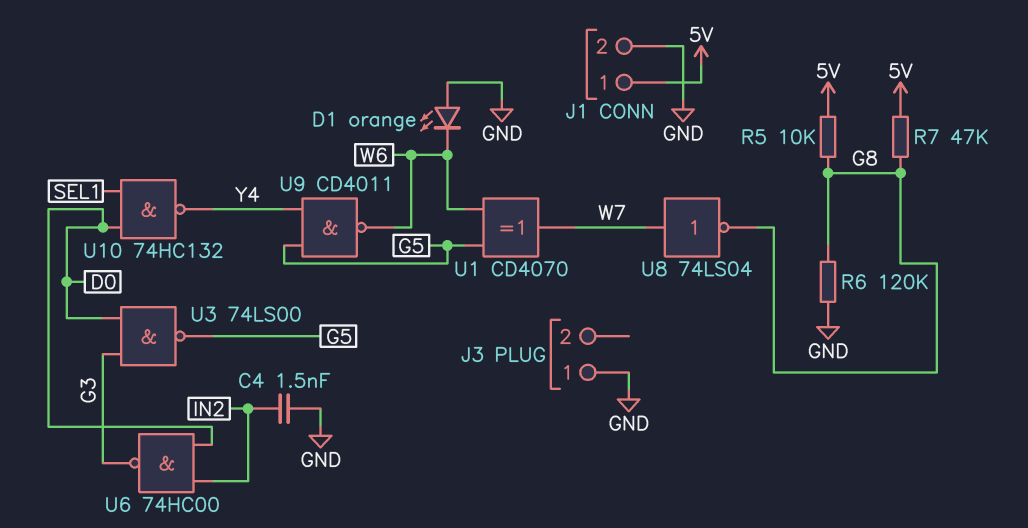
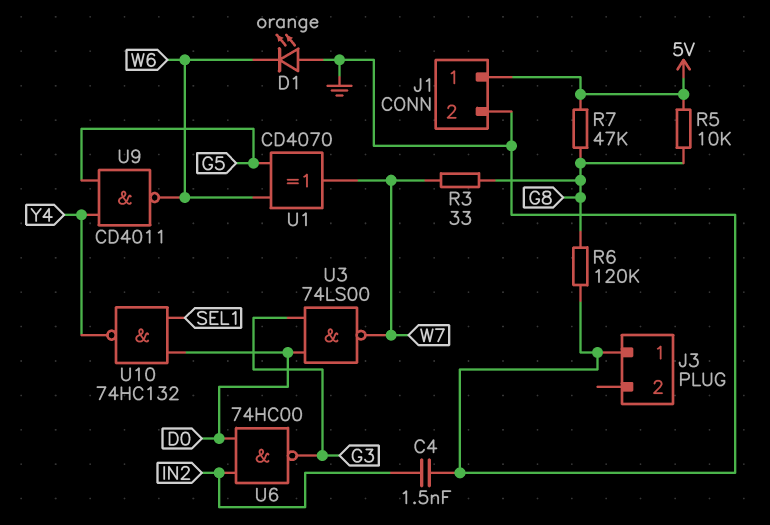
R3: none -> 33 (G8, W7)
U3: NAND 74LS00 (in D0, in G3, out G5) -> NAND 74LS00 (in D0, in G3, out W7)
U8: NOT 74LS04 (in W7, out G8) -> none

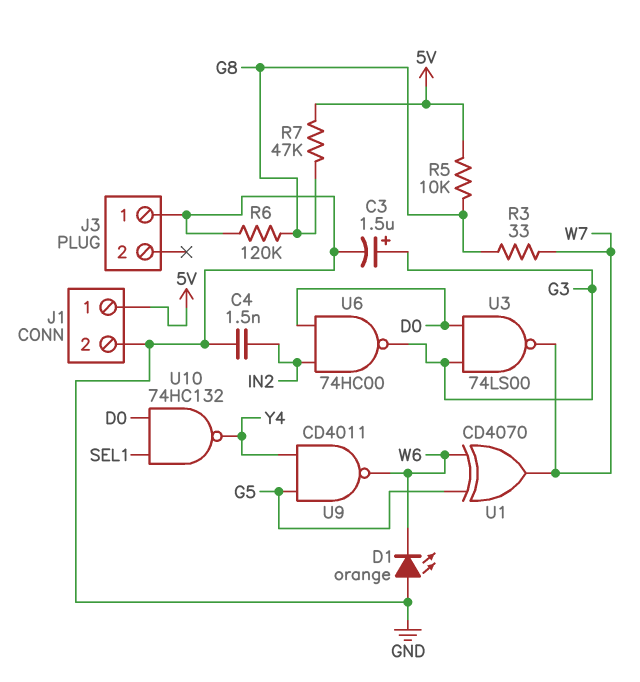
C3: none -> 1.5uF (plus G3, minus GND)

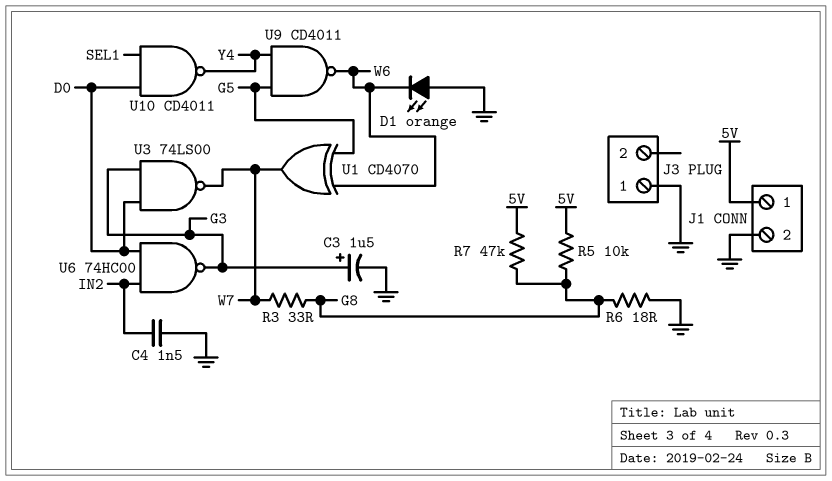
R6: 120k (G8, GND) -> 18 (G8, GND)
U10: NAND 74HC132 (in D0, in SEL1, out Y4) -> NAND CD4011 (in D0, in SEL1, out Y4)

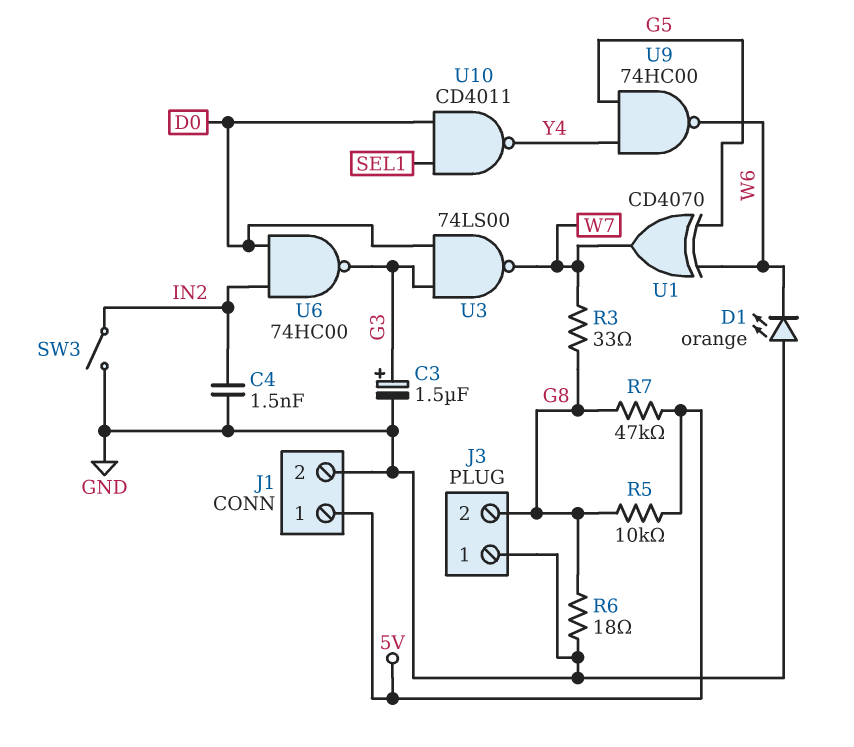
J3 pin 2: none -> G8
SW3: none -> switch (GND, IN2)
U9: NAND CD4011 (in G5, in Y4, out W6) -> NAND 74HC00 (in G5, in Y4, out W6)

